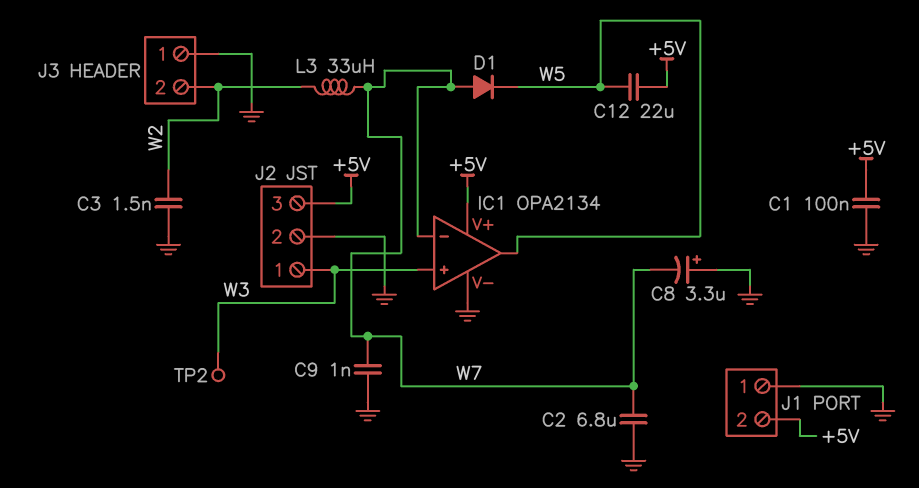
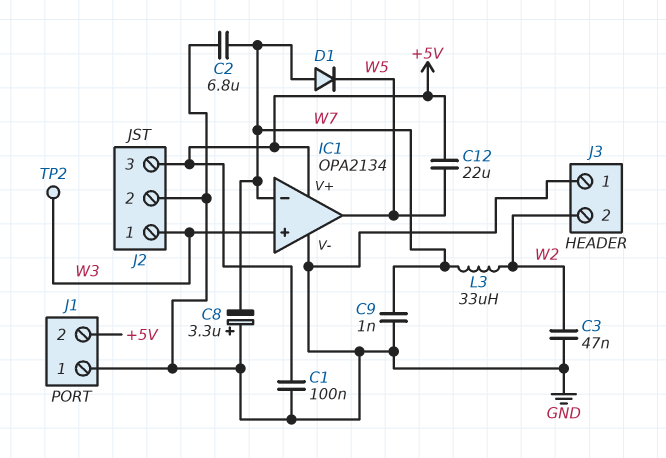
C3: 1.5nF (GND, W2) -> 47nF (GND, W2)

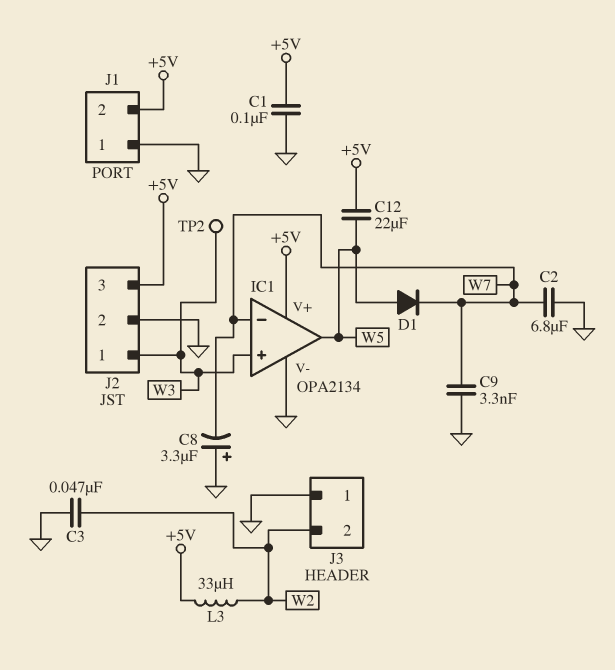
C9: 1nF (GND, W7) -> 3.3nF (GND, W7)
D1: diode (A W7, K W5) -> diode (A W5, K W7)
L3: 33uH (W2, W7) -> 33uH (+5V, W2)

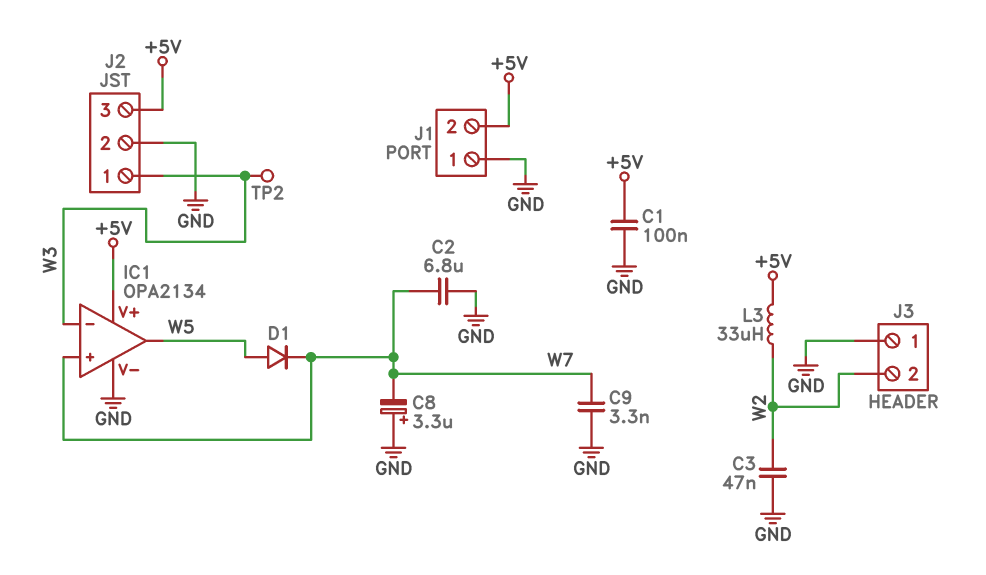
C12: 22uF (+5V, W5) -> none
IC1 pin in+: W3 -> W7
IC1 pin in-: W7 -> W3

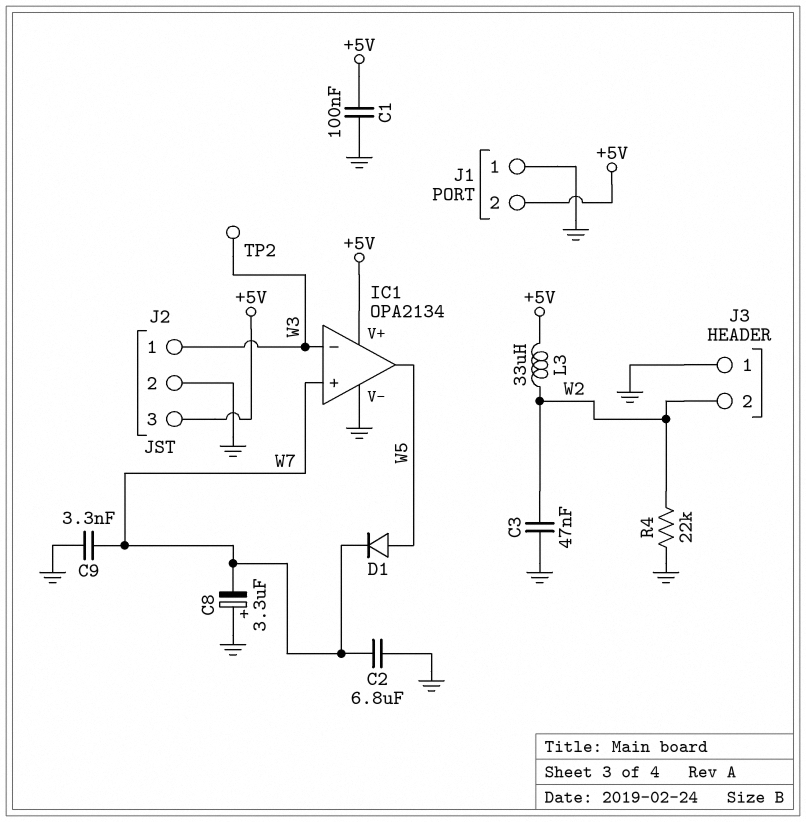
R4: none -> 22k (GND, W2)

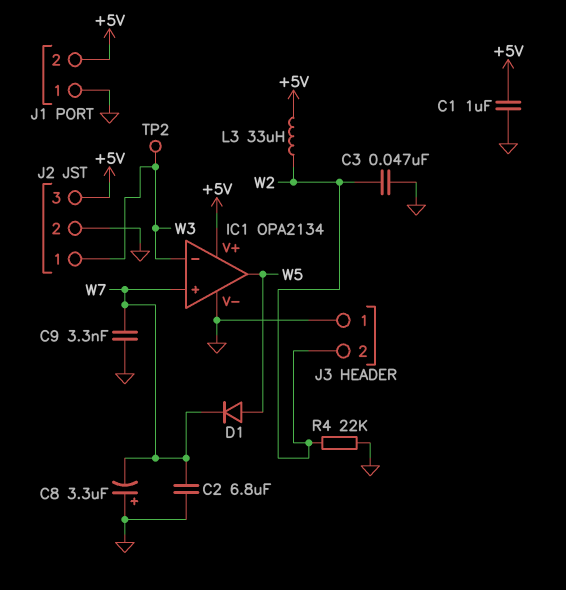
C1: 100nF (+5V, GND) -> 1uF (+5V, GND)

